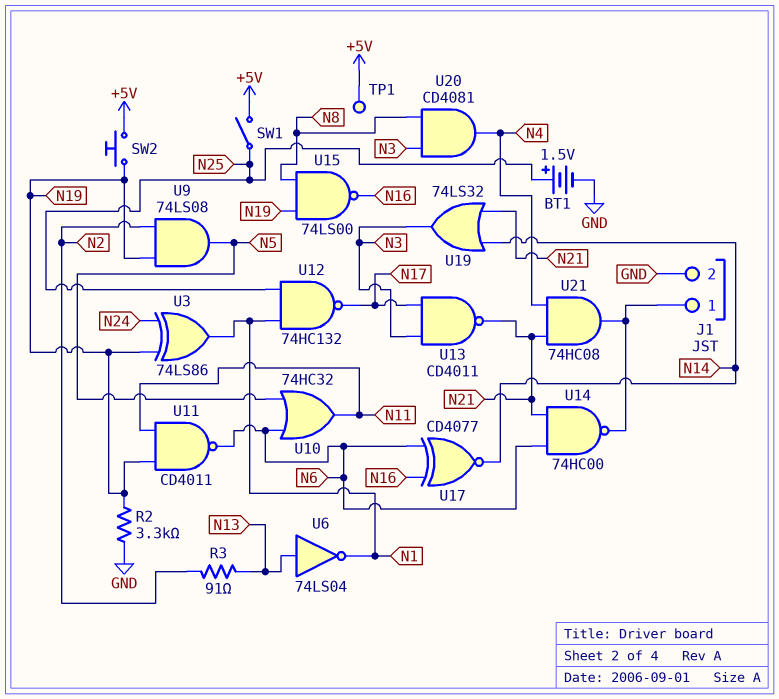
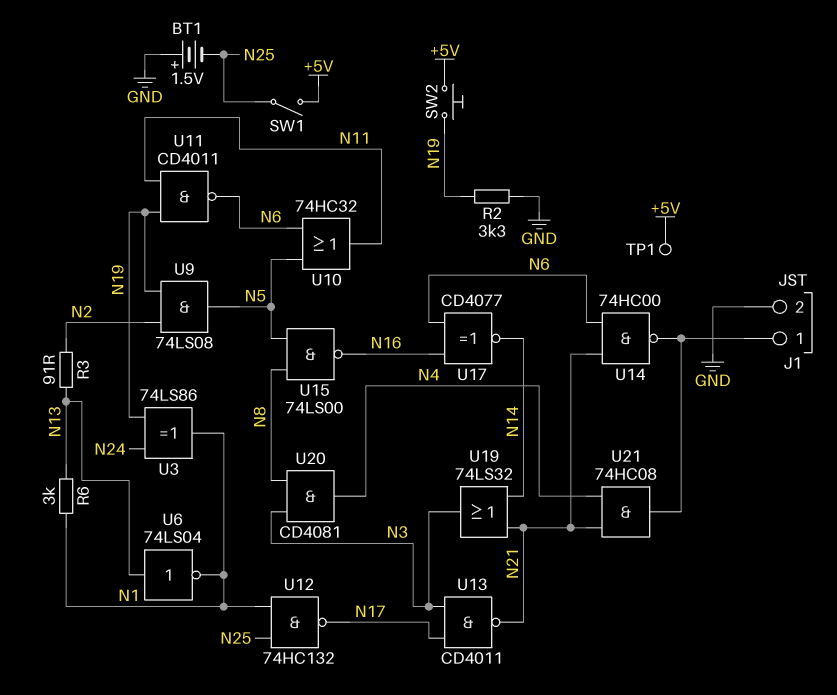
BT1: 1.5V (plus N25, minus GND) -> 1.5V (plus GND, minus N25)
R6: none -> 3k (N1, N13)
U15: NAND 74LS00 (in N8, in N19, out N16) -> NAND 74LS00 (in N5, in N8, out N16)

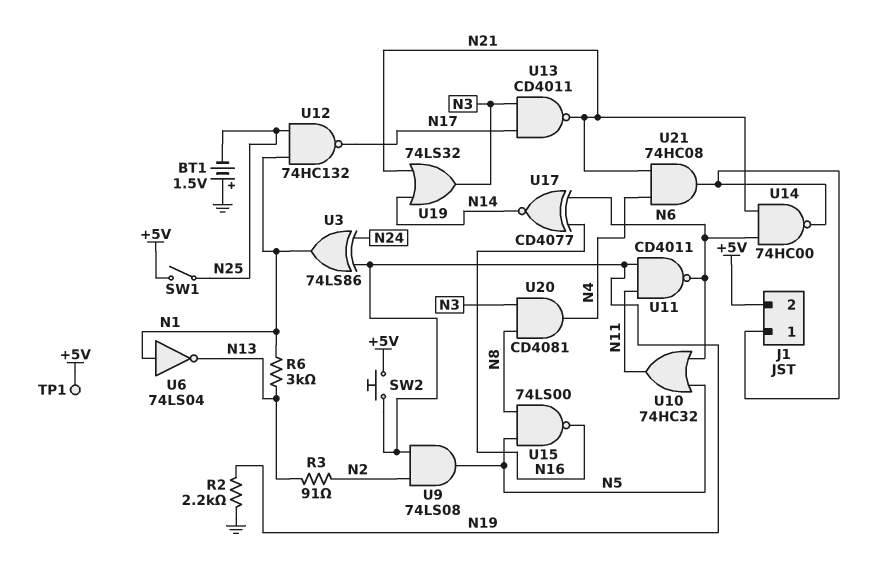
J1 pin 2: GND -> +5V
R2: 3.3k (GND, N19) -> 2.2k (GND, N19)
U6: NOT 74LS04 (in N13, out N1) -> NOT 74LS04 (in N1, out N13)

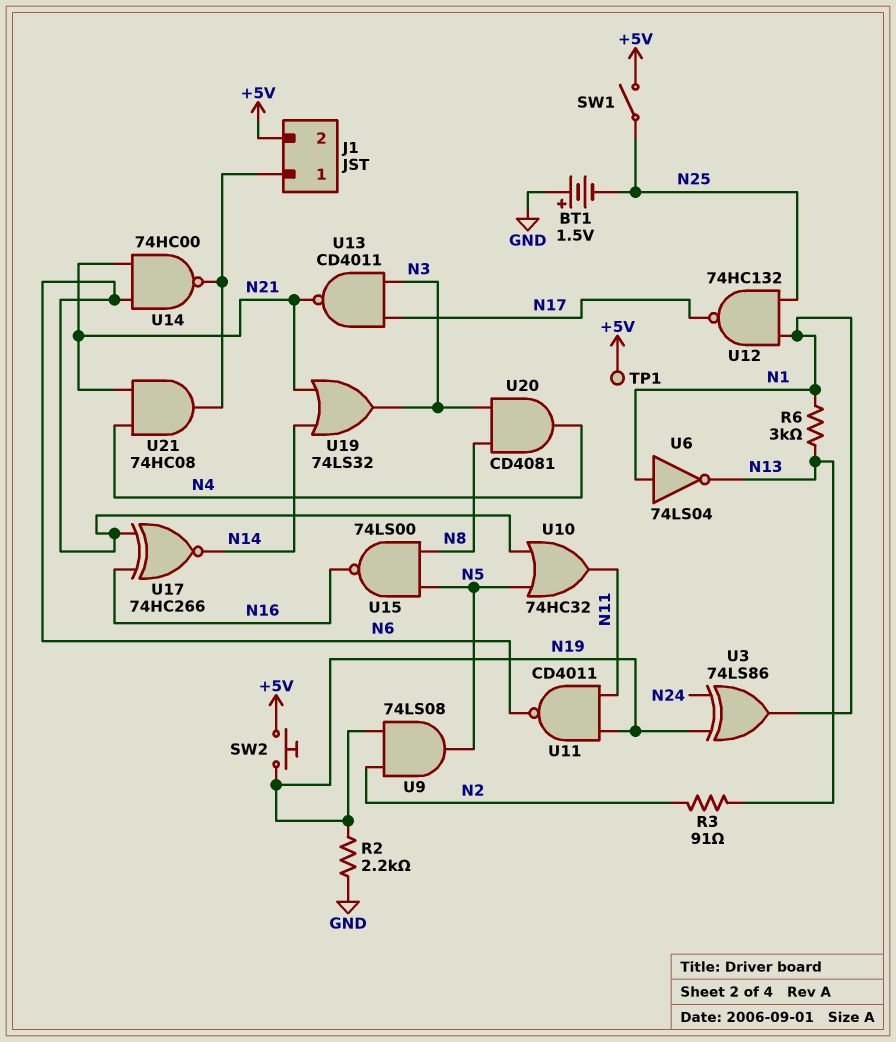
U17: XNOR CD4077 (in N6, in N16, out N14) -> XNOR 74HC266 (in N6, in N16, out N14)

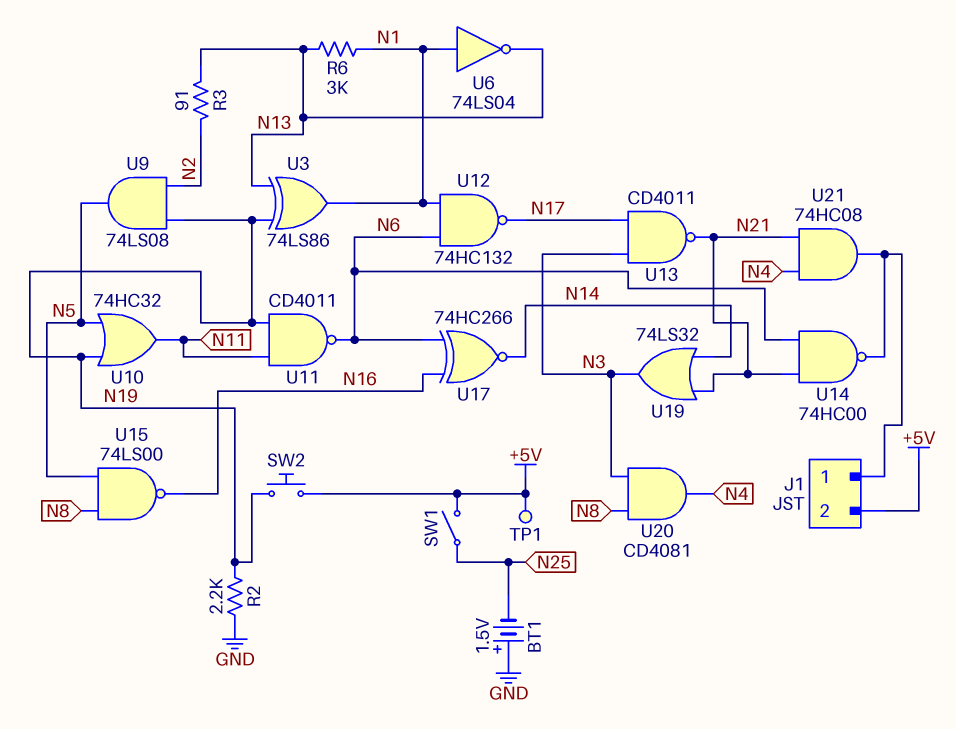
U3: XOR 74LS86 (in N19, in N24, out N1) -> XOR 74LS86 (in N13, in N19, out N1)
U10: OR 74HC32 (in N5, in N6, out N11) -> OR 74HC32 (in N5, in N19, out N11)
U12: NAND 74HC132 (in N1, in N25, out N17) -> NAND 74HC132 (in N1, in N6, out N17)

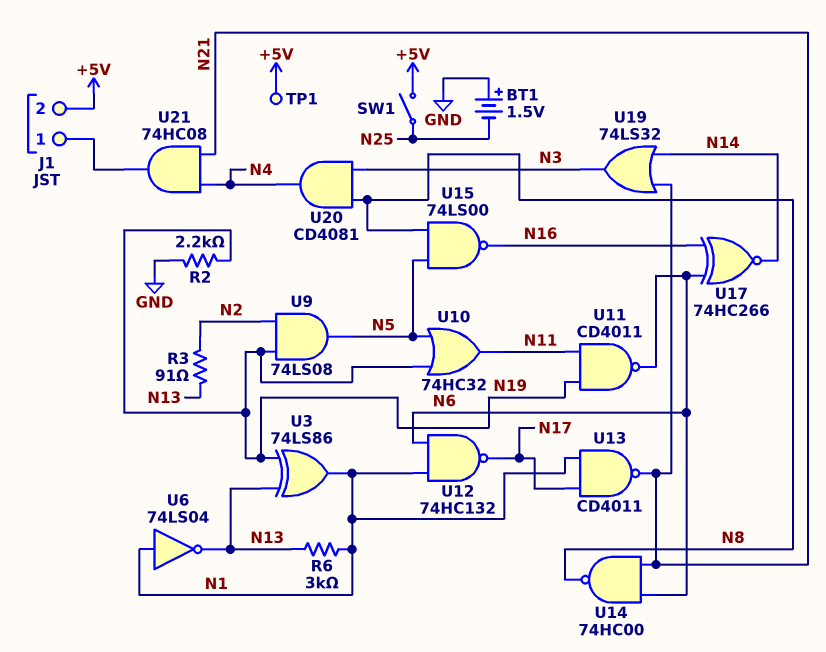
SW2: button (+5V, N19) -> none
U13: NAND CD4011 (in N3, in N17, out N21) -> NAND CD4011 (in N1, in N17, out N21)
U14: NAND 74HC00 (in N6, in N21, out J1/1) -> NAND 74HC00 (in N6, in N21, out N8)

